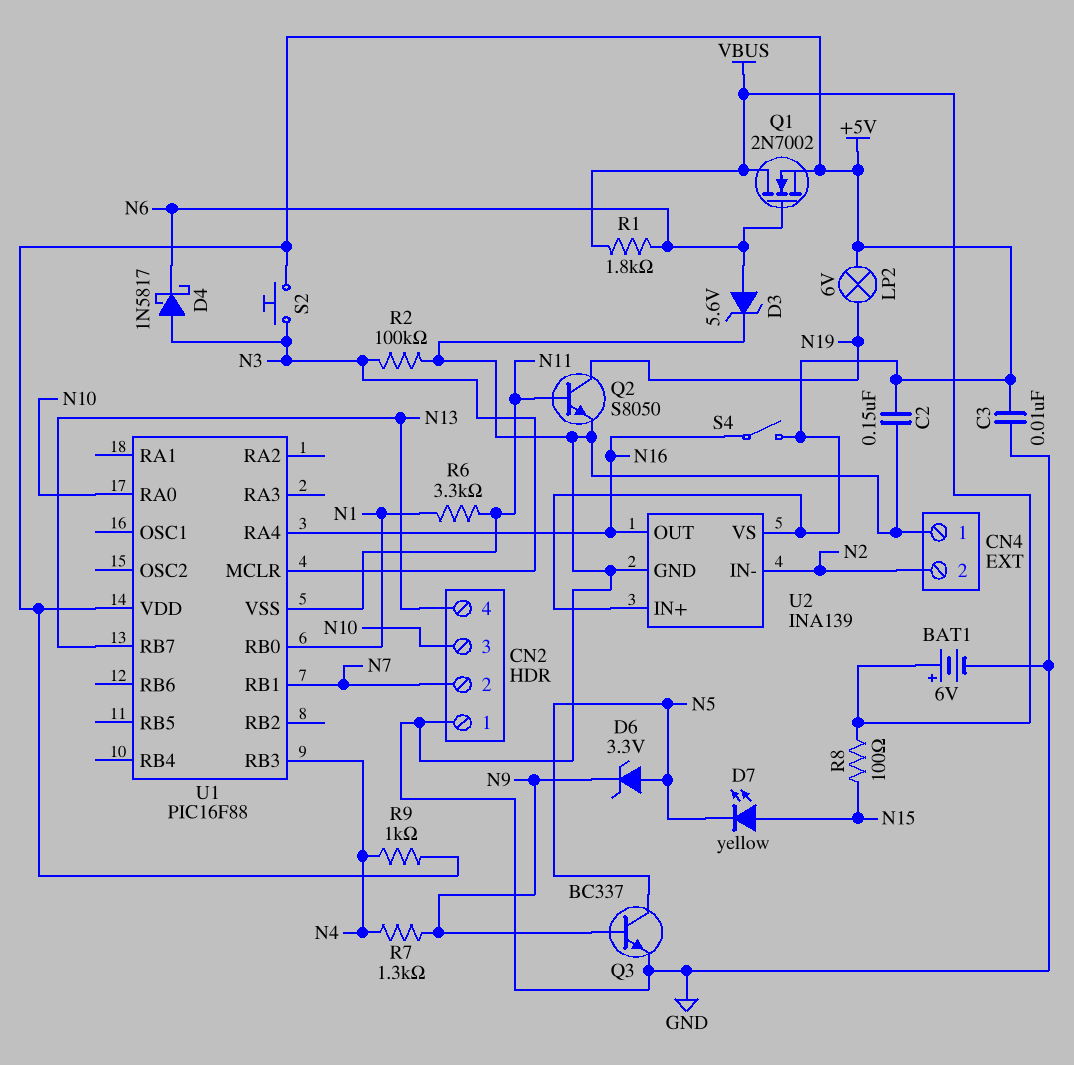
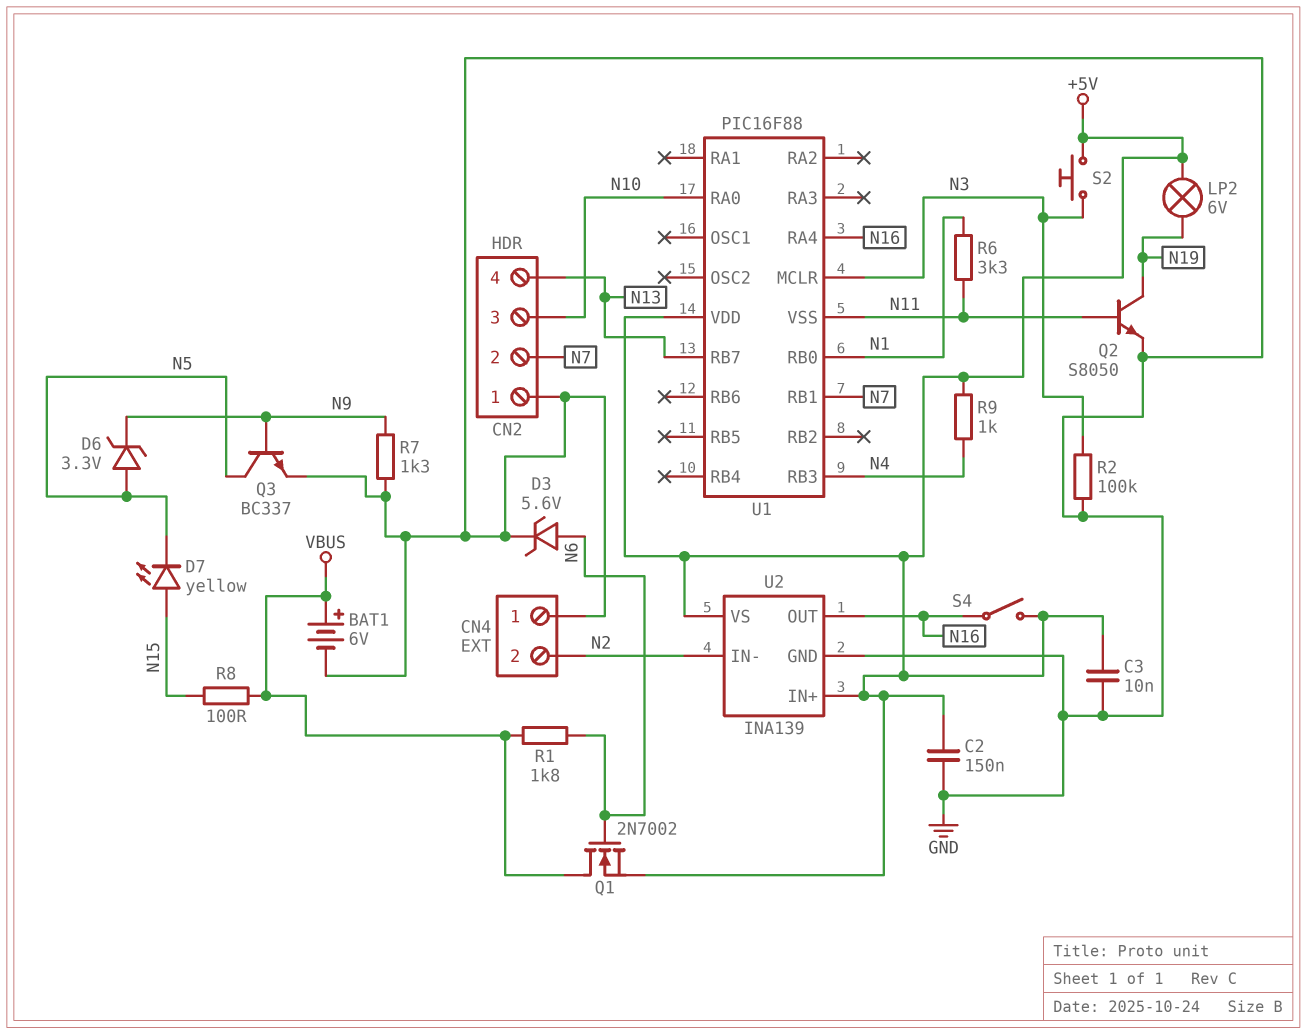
D4: schottky 1N5817 (A N3, K N6) -> none
R7: 1.3k (N4, N9) -> 1.3k (GND, N9)

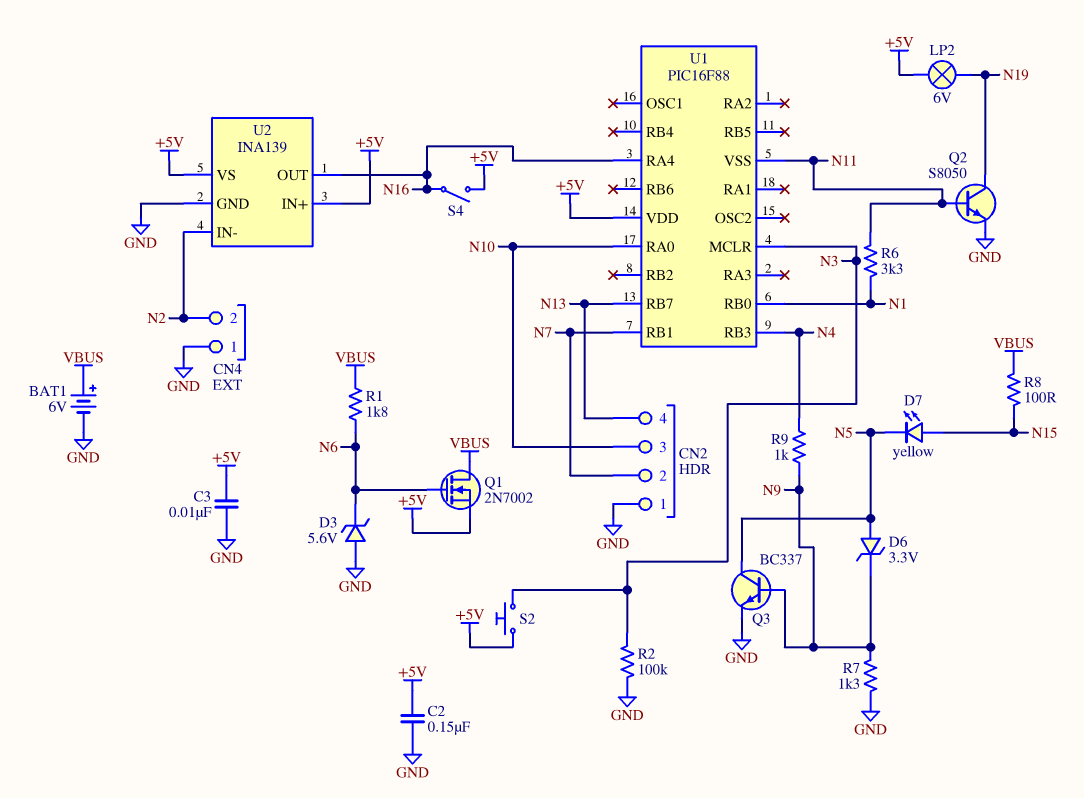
D3: zener 5.6V (A N6, K GND) -> zener 5.6V (A GND, K N6)
R9: 1k (+5V, N4) -> 1k (N4, N9)

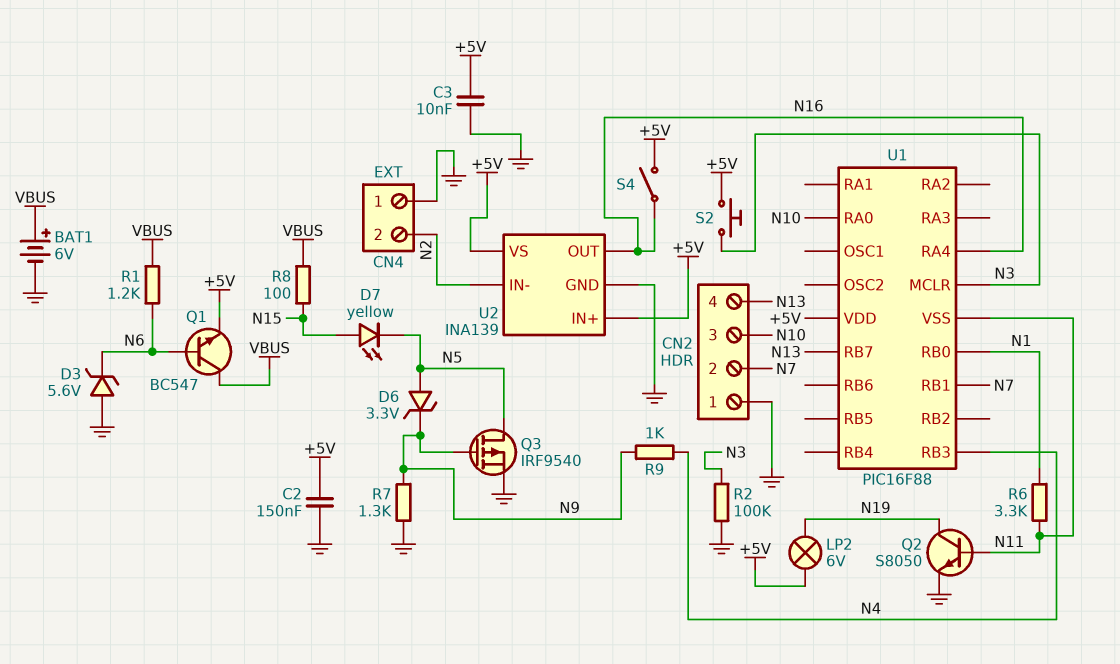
Q1: NMOS 2N7002 (G N6, D VBUS, S +5V) -> NPN BC547 (B N6, C VBUS, E +5V)
Q3: NPN BC337 (B N9, C N5, E GND) -> PMOS IRF9540 (G N9, D N5, S GND)
R1: 1.8k (N6, VBUS) -> 1.2k (N6, VBUS)

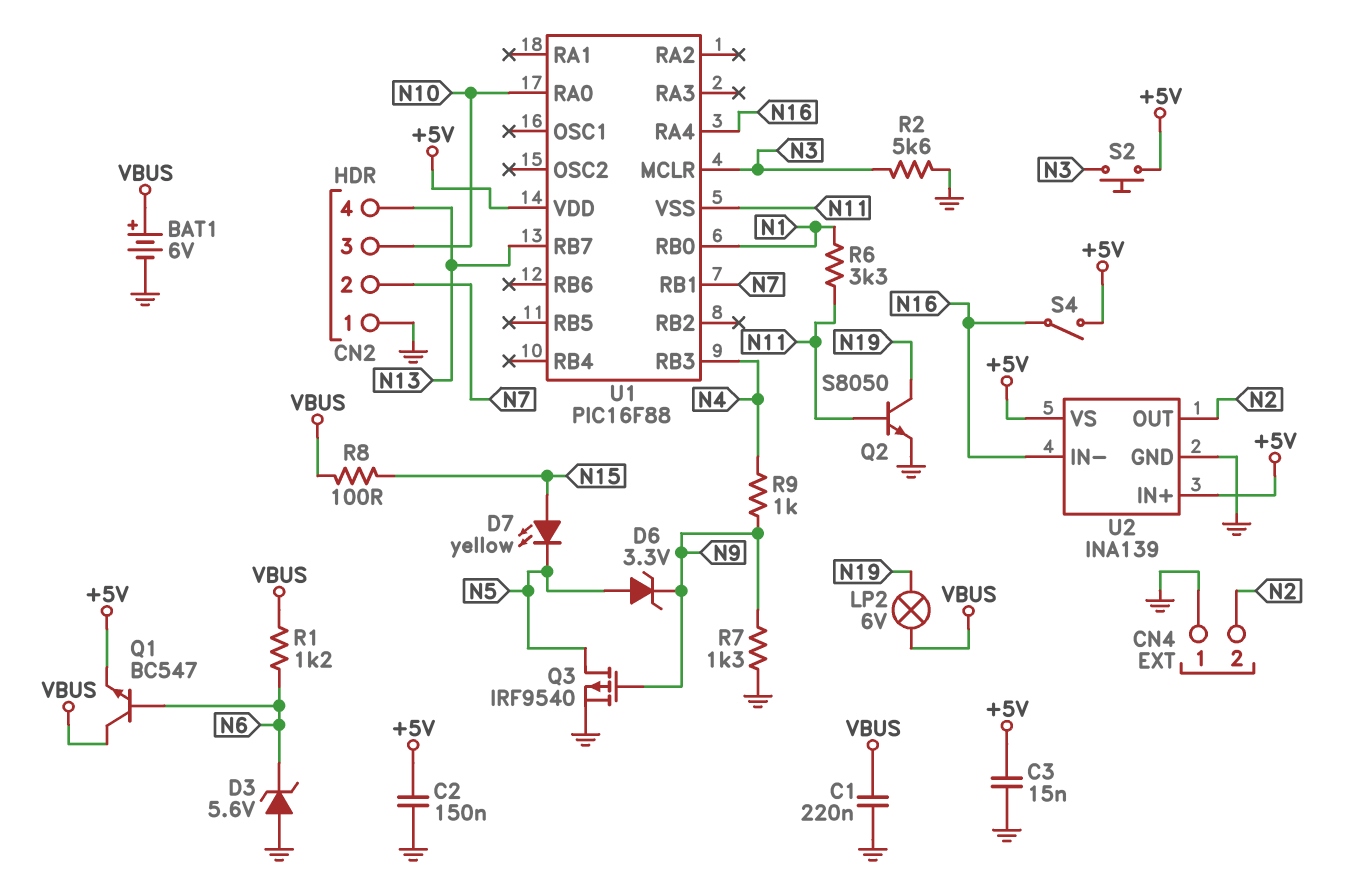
C1: none -> 220nF (GND, VBUS)
C3: 10nF (+5V, GND) -> 15nF (+5V, GND)
LP2: lamp 6V (+5V, N19) -> lamp 6V (N19, VBUS)
R2: 100k (GND, N3) -> 5.6k (GND, N3)
U2 pin IN-: N2 -> N16
U2 pin OUT: N16 -> N2

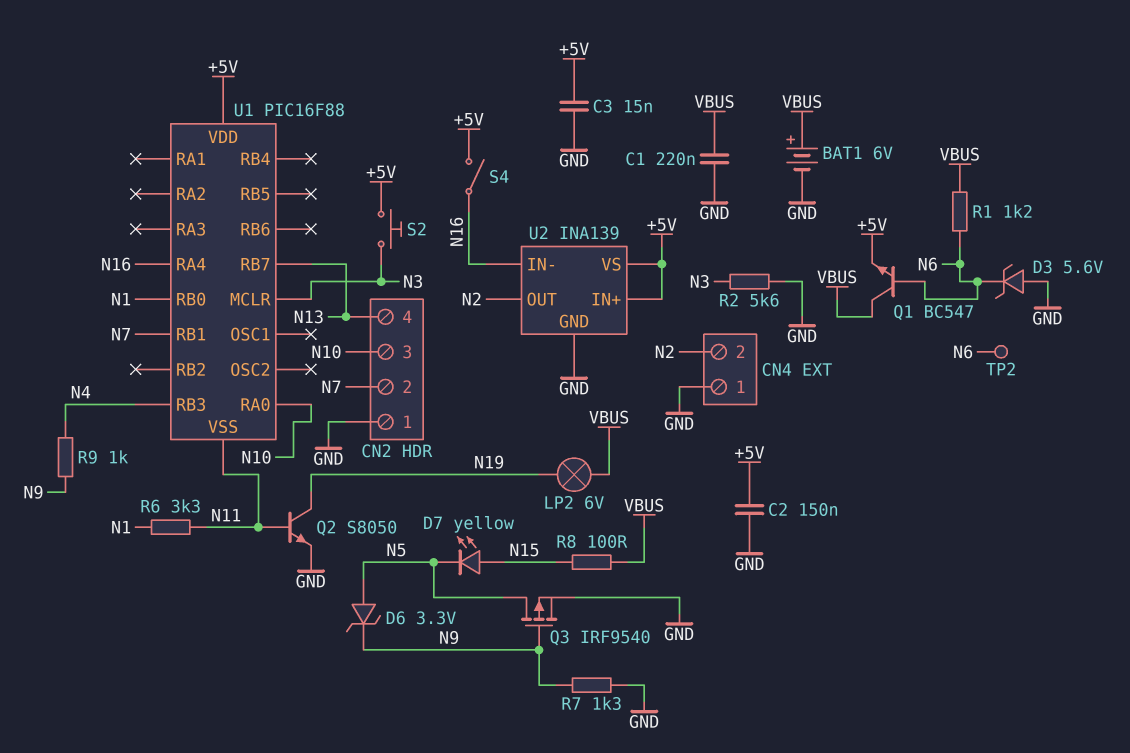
TP2: none -> test point (N6)

